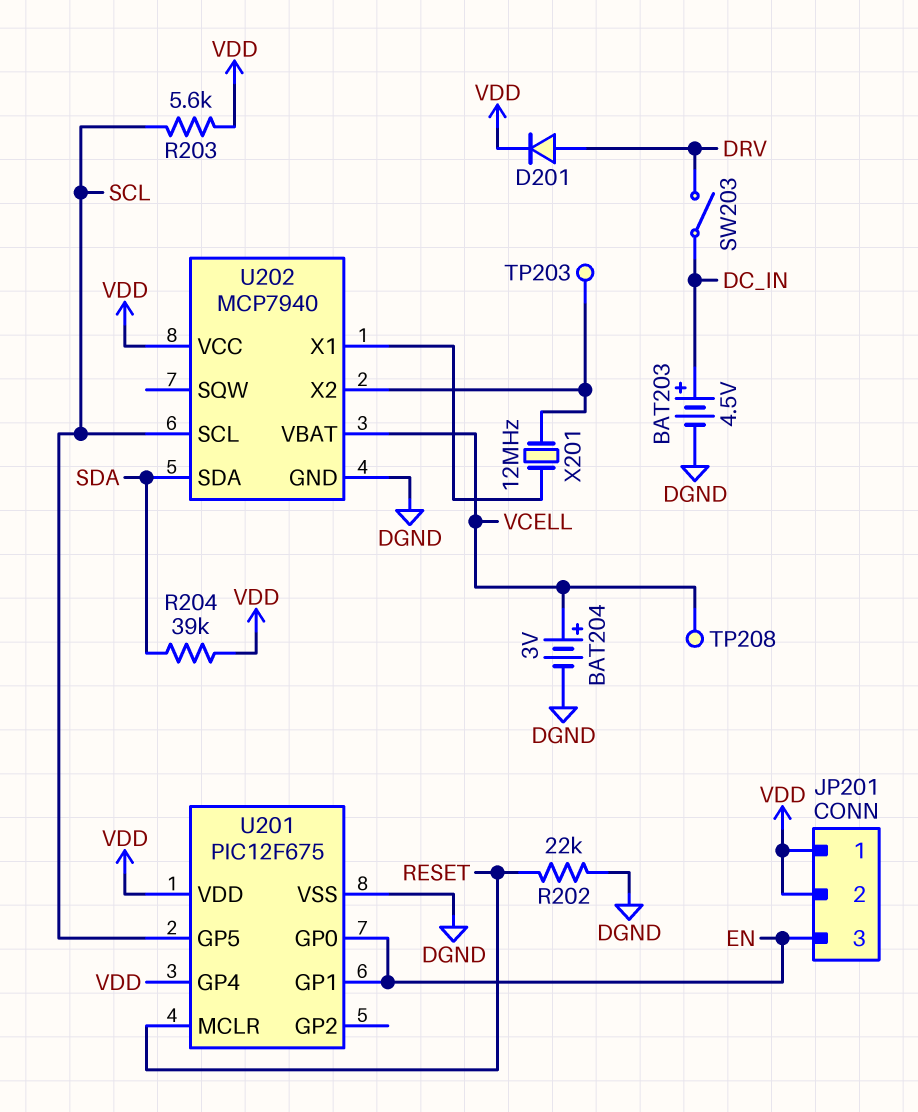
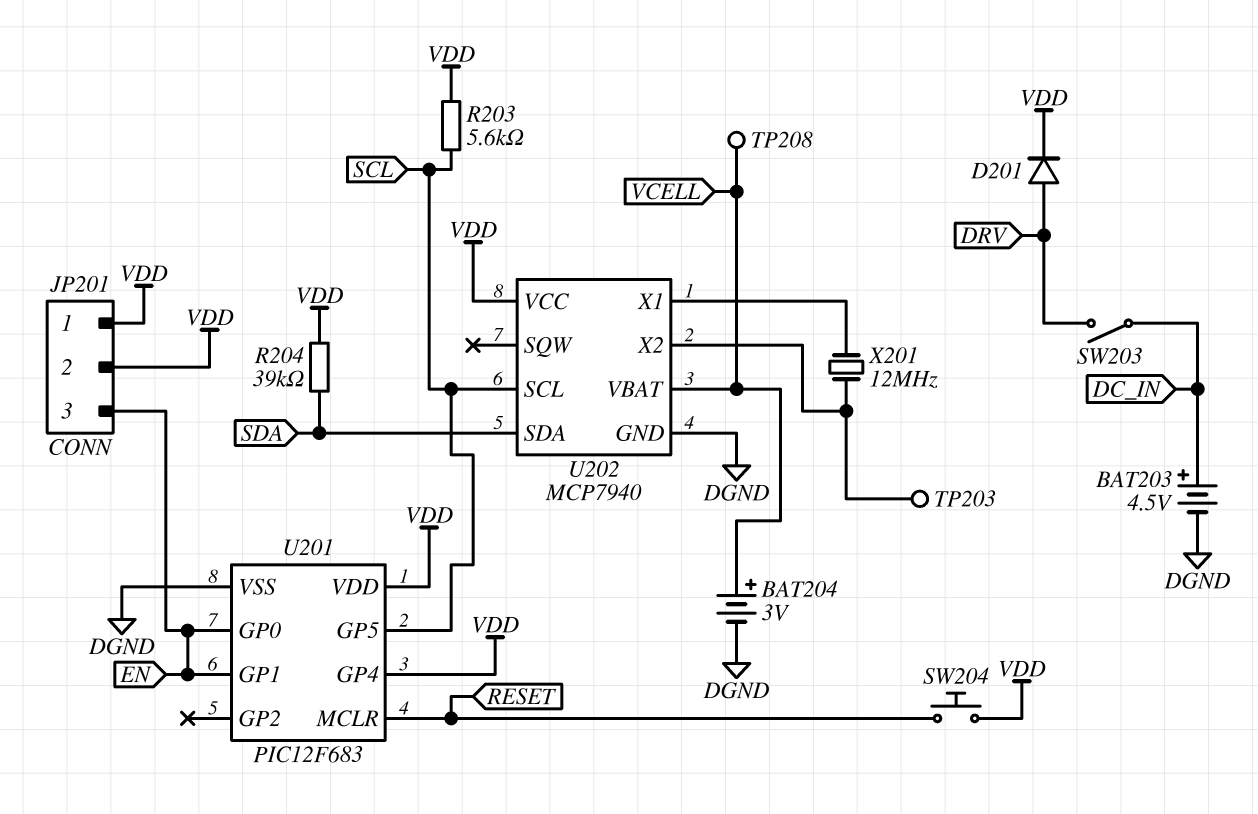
R202: 22k (DGND, RESET) -> none
SW204: none -> button (RESET, VDD)
U201: PIC12F675 -> PIC12F683

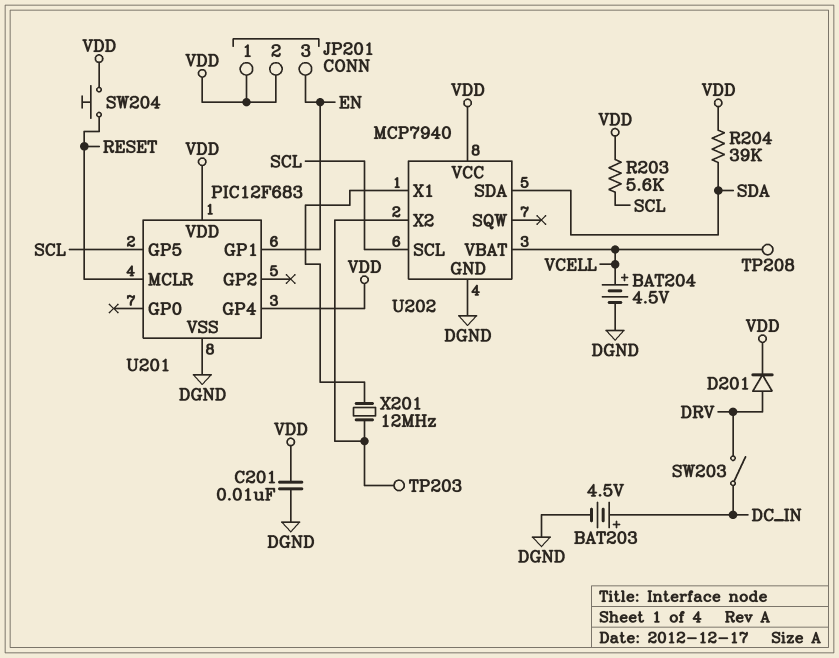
BAT204: 3V (plus VCELL, minus DGND) -> 4.5V (plus VCELL, minus DGND)
C201: none -> 10nF (DGND, VDD)
U201 pin GP0: EN -> none

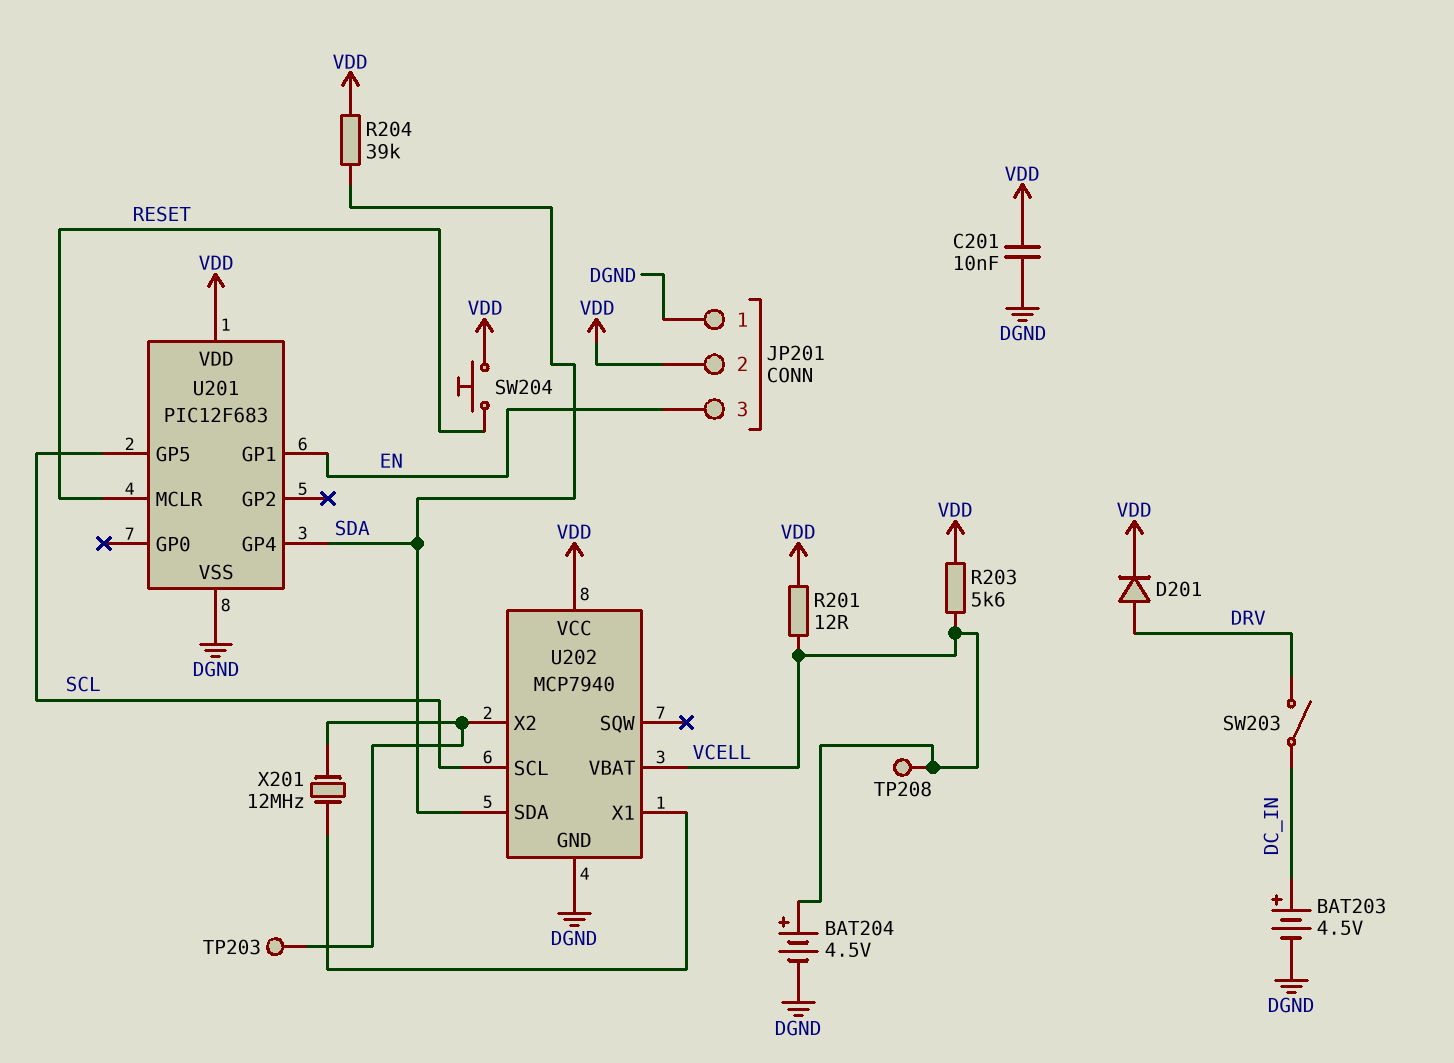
JP201 pin 1: VDD -> DGND
R201: none -> 12 (VCELL, VDD)
R203: 5.6k (SCL, VDD) -> 5.6k (VCELL, VDD)
U201 pin GP4: VDD -> SDA

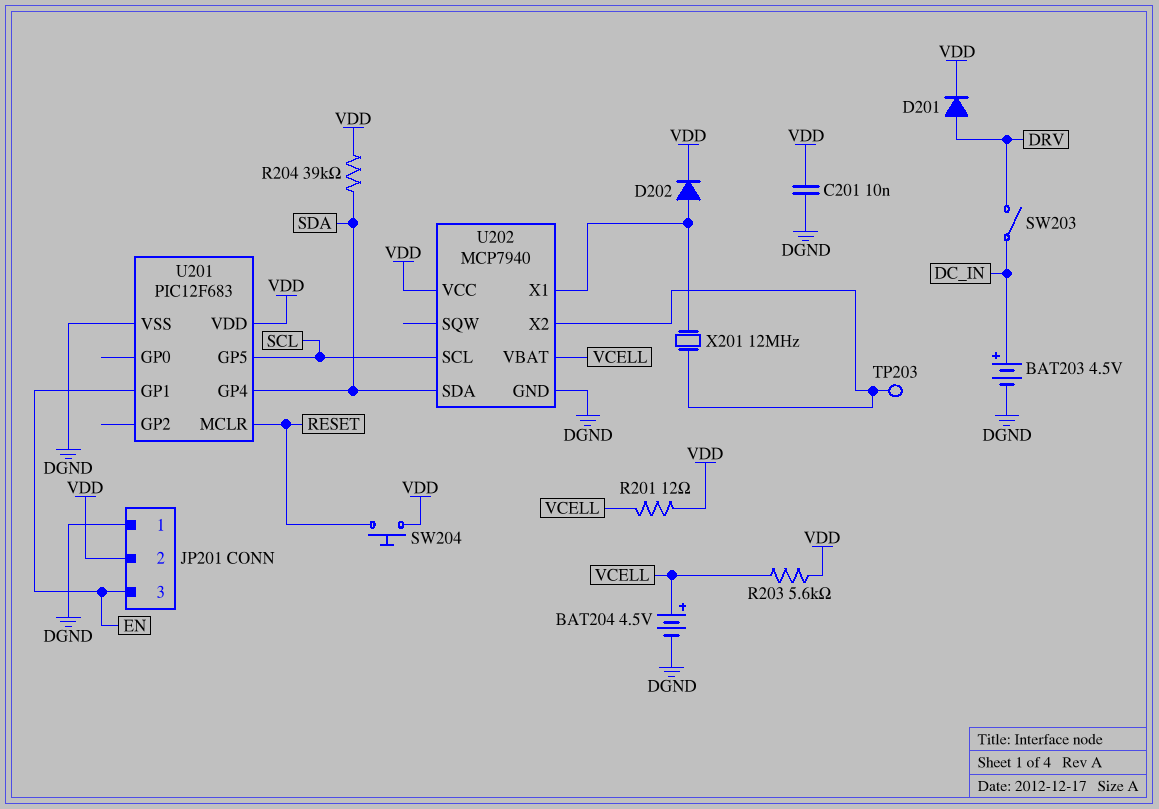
D202: none -> diode (A U202/X1, K VDD)
TP208: test point (VCELL) -> none

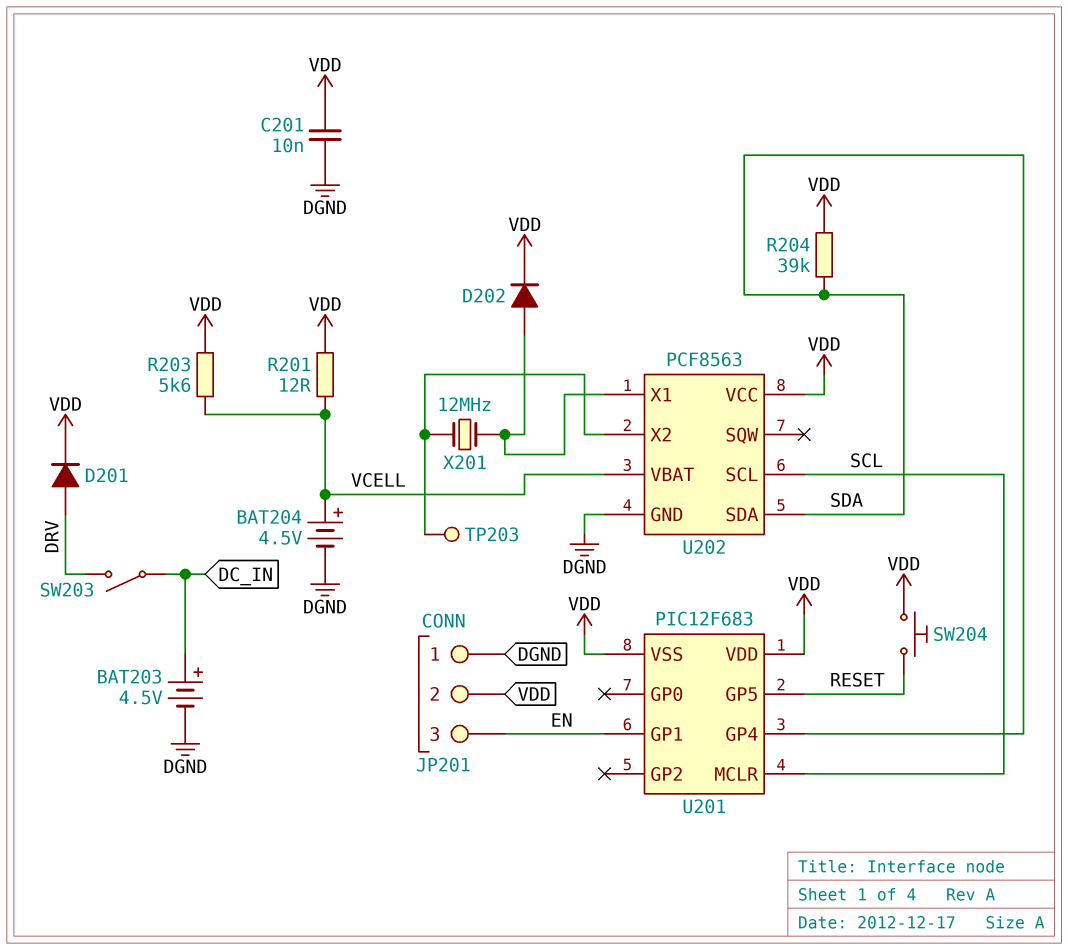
U201 pin GP5: SCL -> RESET
U201 pin MCLR: RESET -> SCL
U201 pin VSS: DGND -> VDD
U202: MCP7940 -> PCF8563

